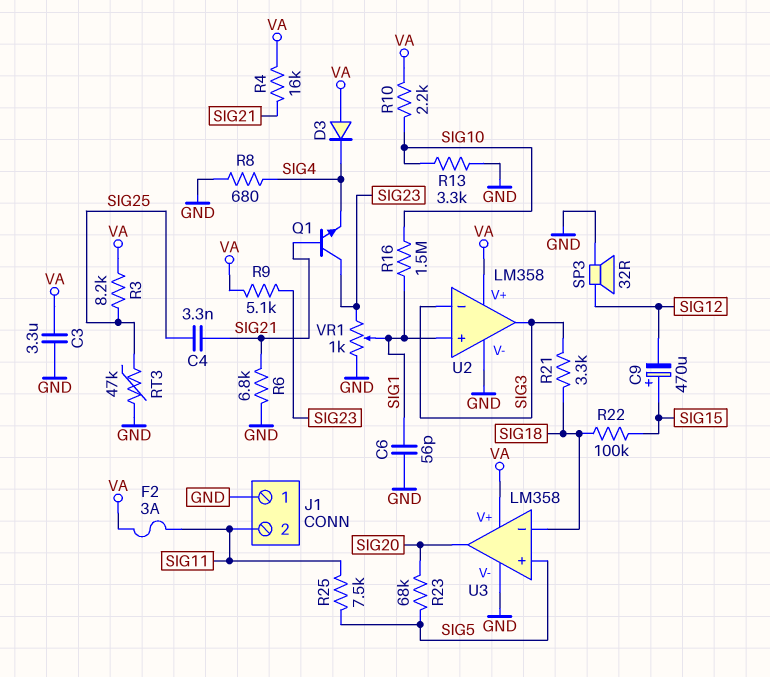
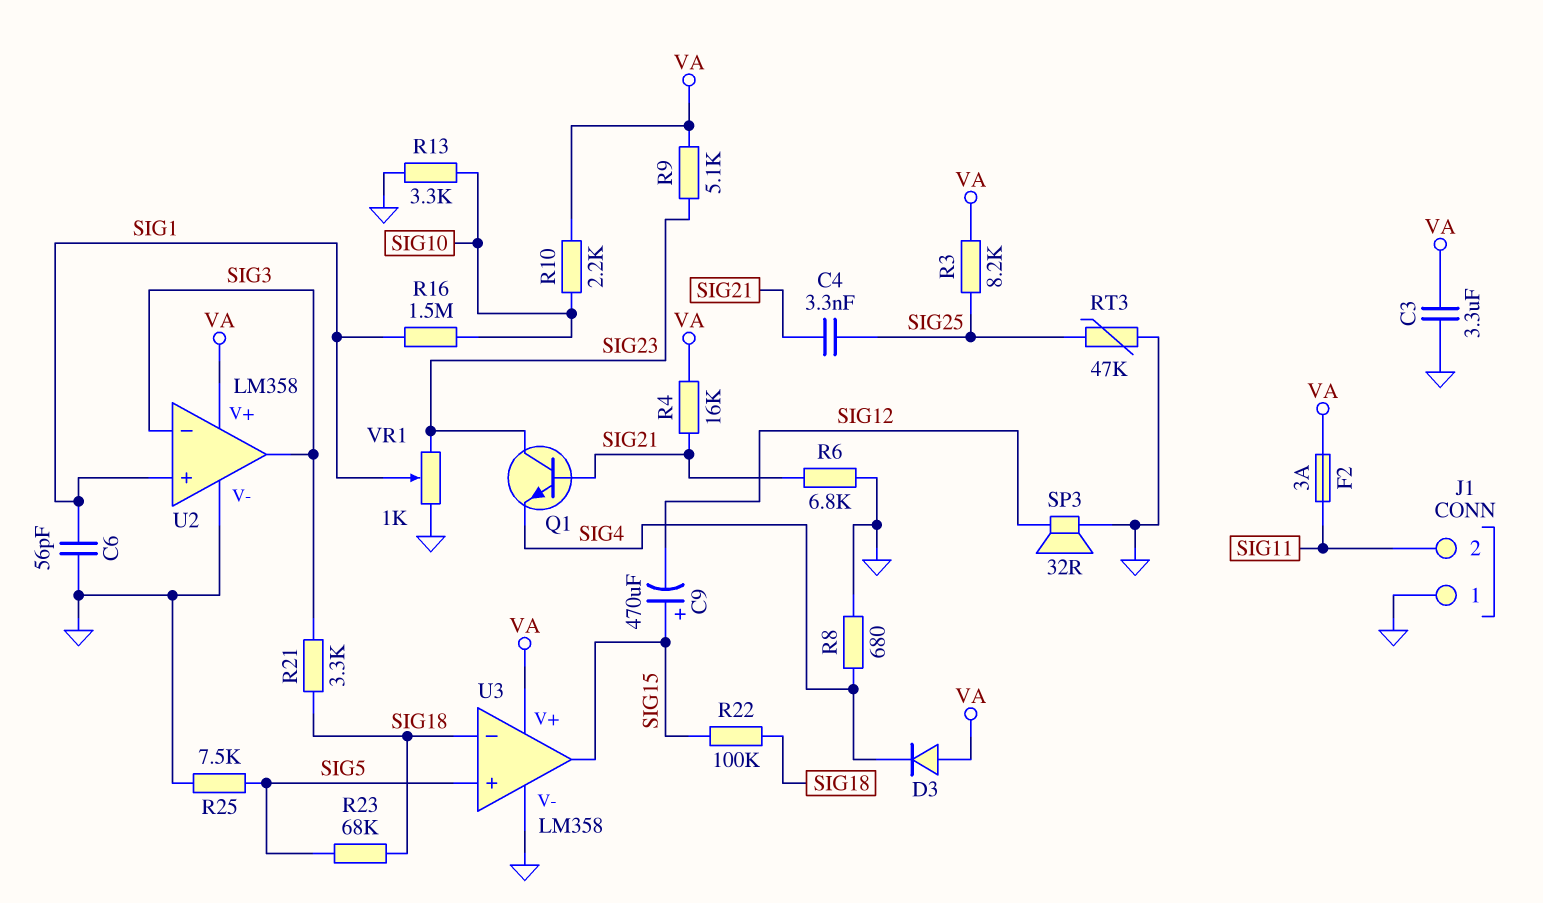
R23: 68k (SIG5, SIG20) -> 68k (SIG5, SIG18)
R25: 7.5k (SIG5, SIG11) -> 7.5k (GND, SIG5)
U3 pin out: SIG20 -> SIG15

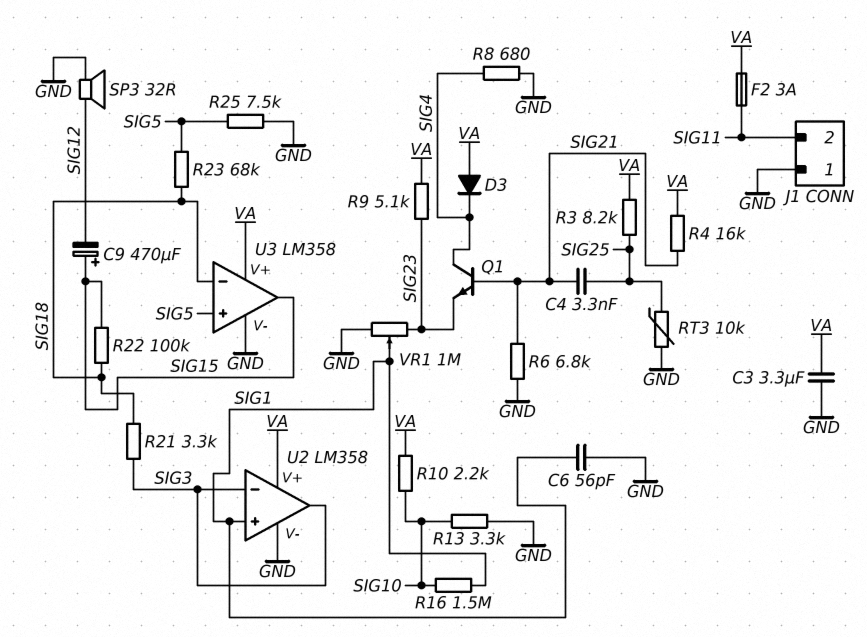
Q1: NPN (B SIG21, C SIG23, E SIG4) -> NPN (B SIG21, C SIG4, E SIG23)
RT3: 47k (GND, SIG25) -> 10k (GND, SIG25)
VR1: 1k (GND, SIG23, wiper SIG1) -> 1M (GND, SIG23, wiper SIG1)

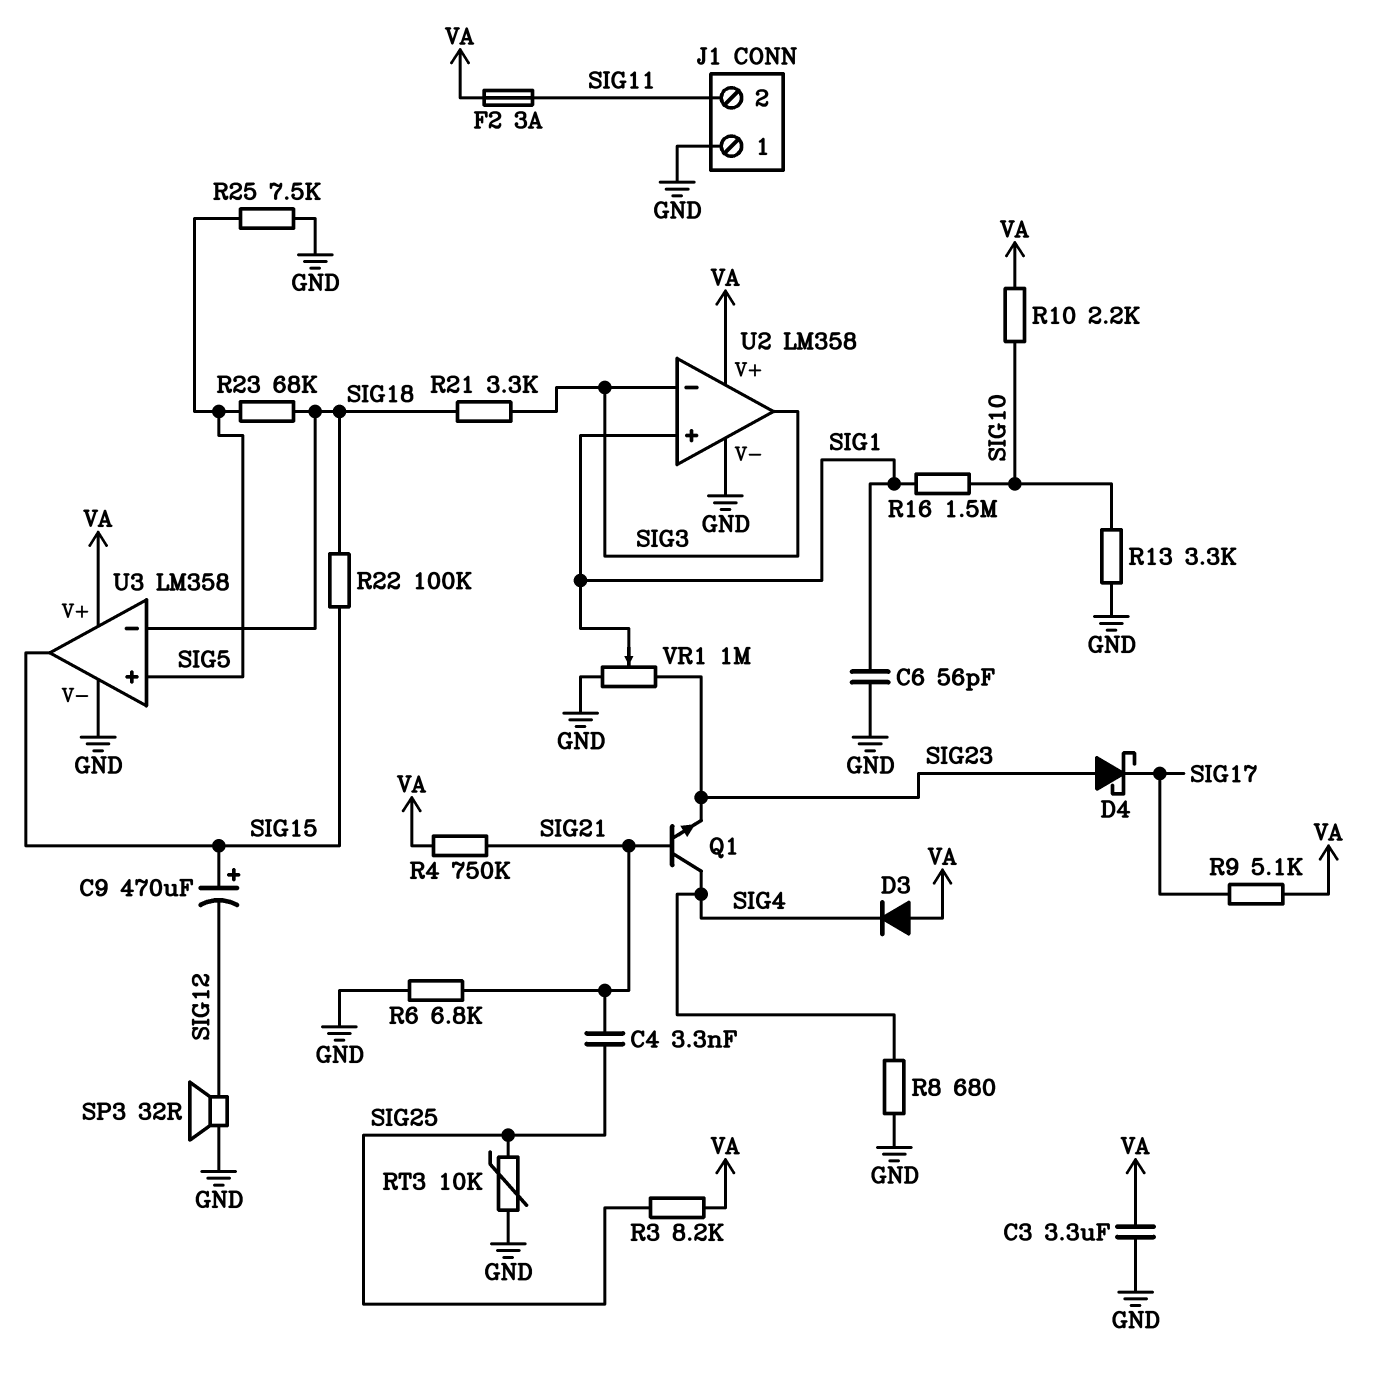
D4: none -> schottky (A SIG23, K SIG17)
R4: 16k (SIG21, VA) -> 750k (SIG21, VA)
R9: 5.1k (SIG23, VA) -> 5.1k (SIG17, VA)

